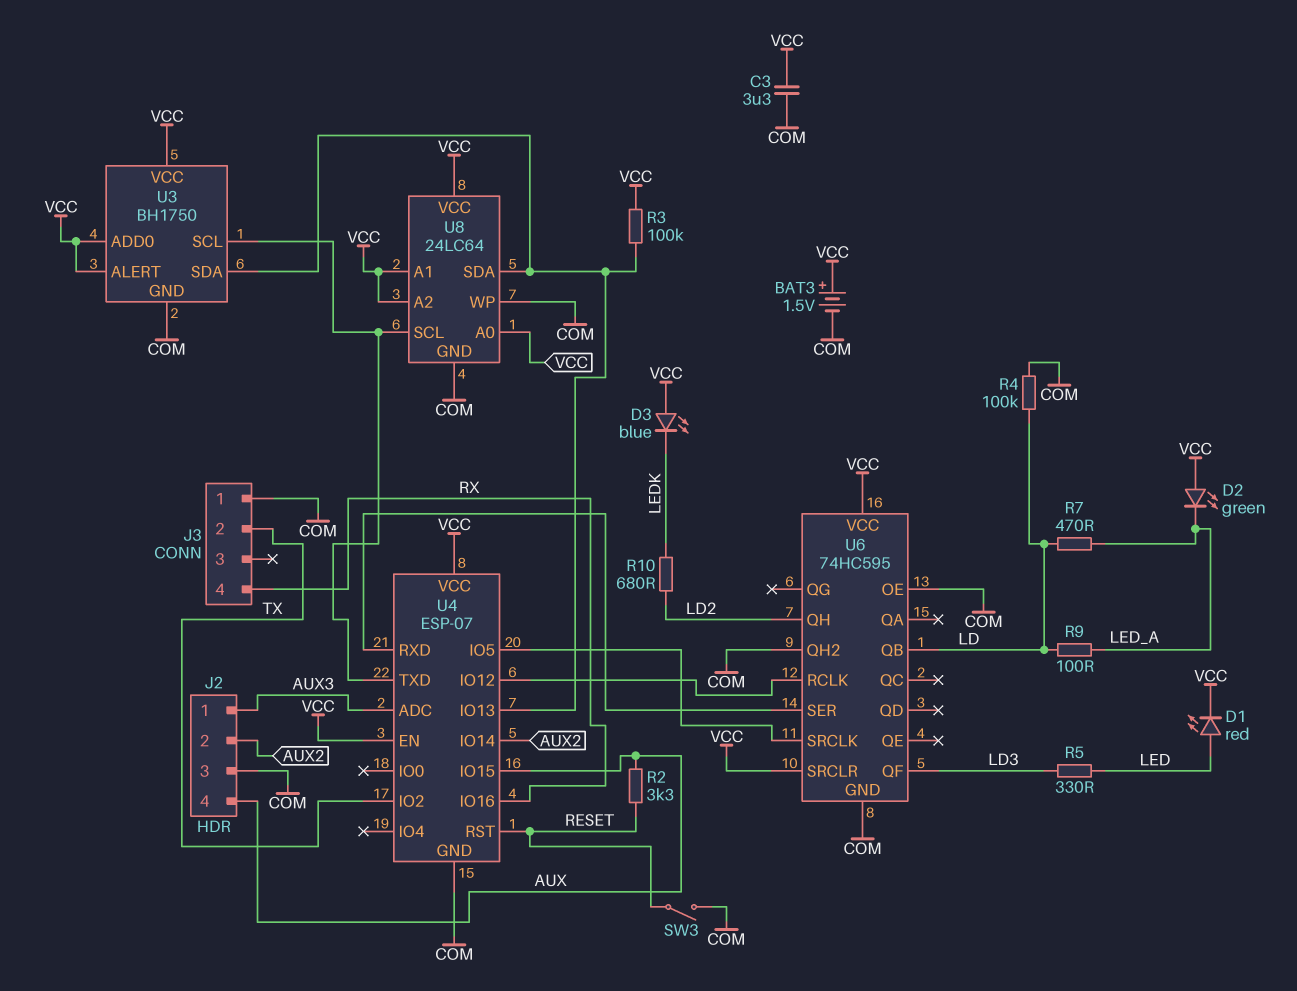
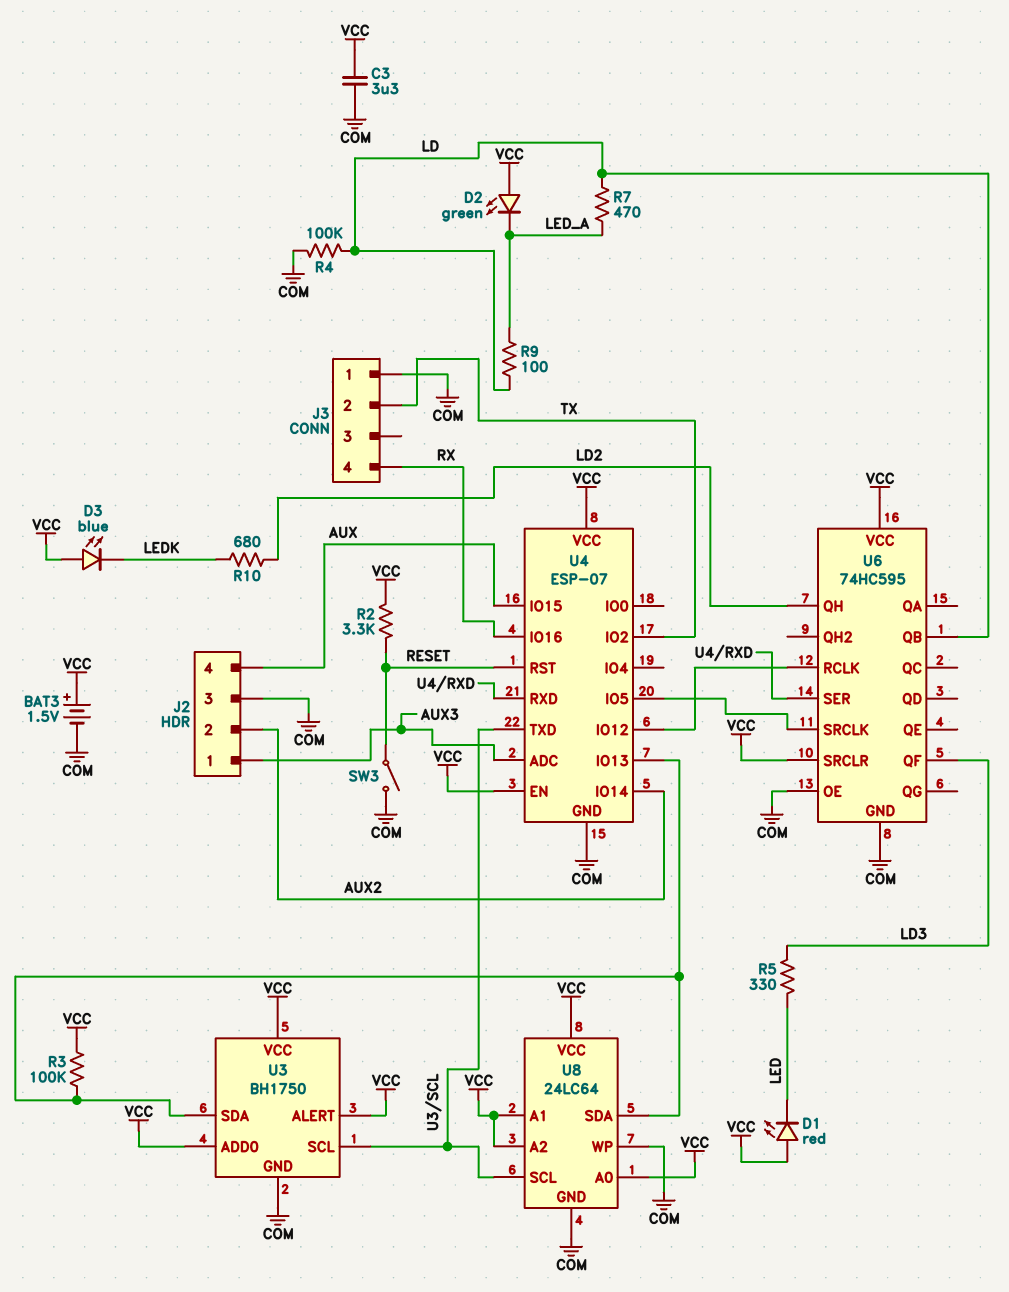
D1: LED red (A LED, K VCC) -> LED red (A VCC, K LED)
R2: 3.3k (AUX, RESET) -> 3.3k (RESET, VCC)
U6 pin QH2: COM -> none

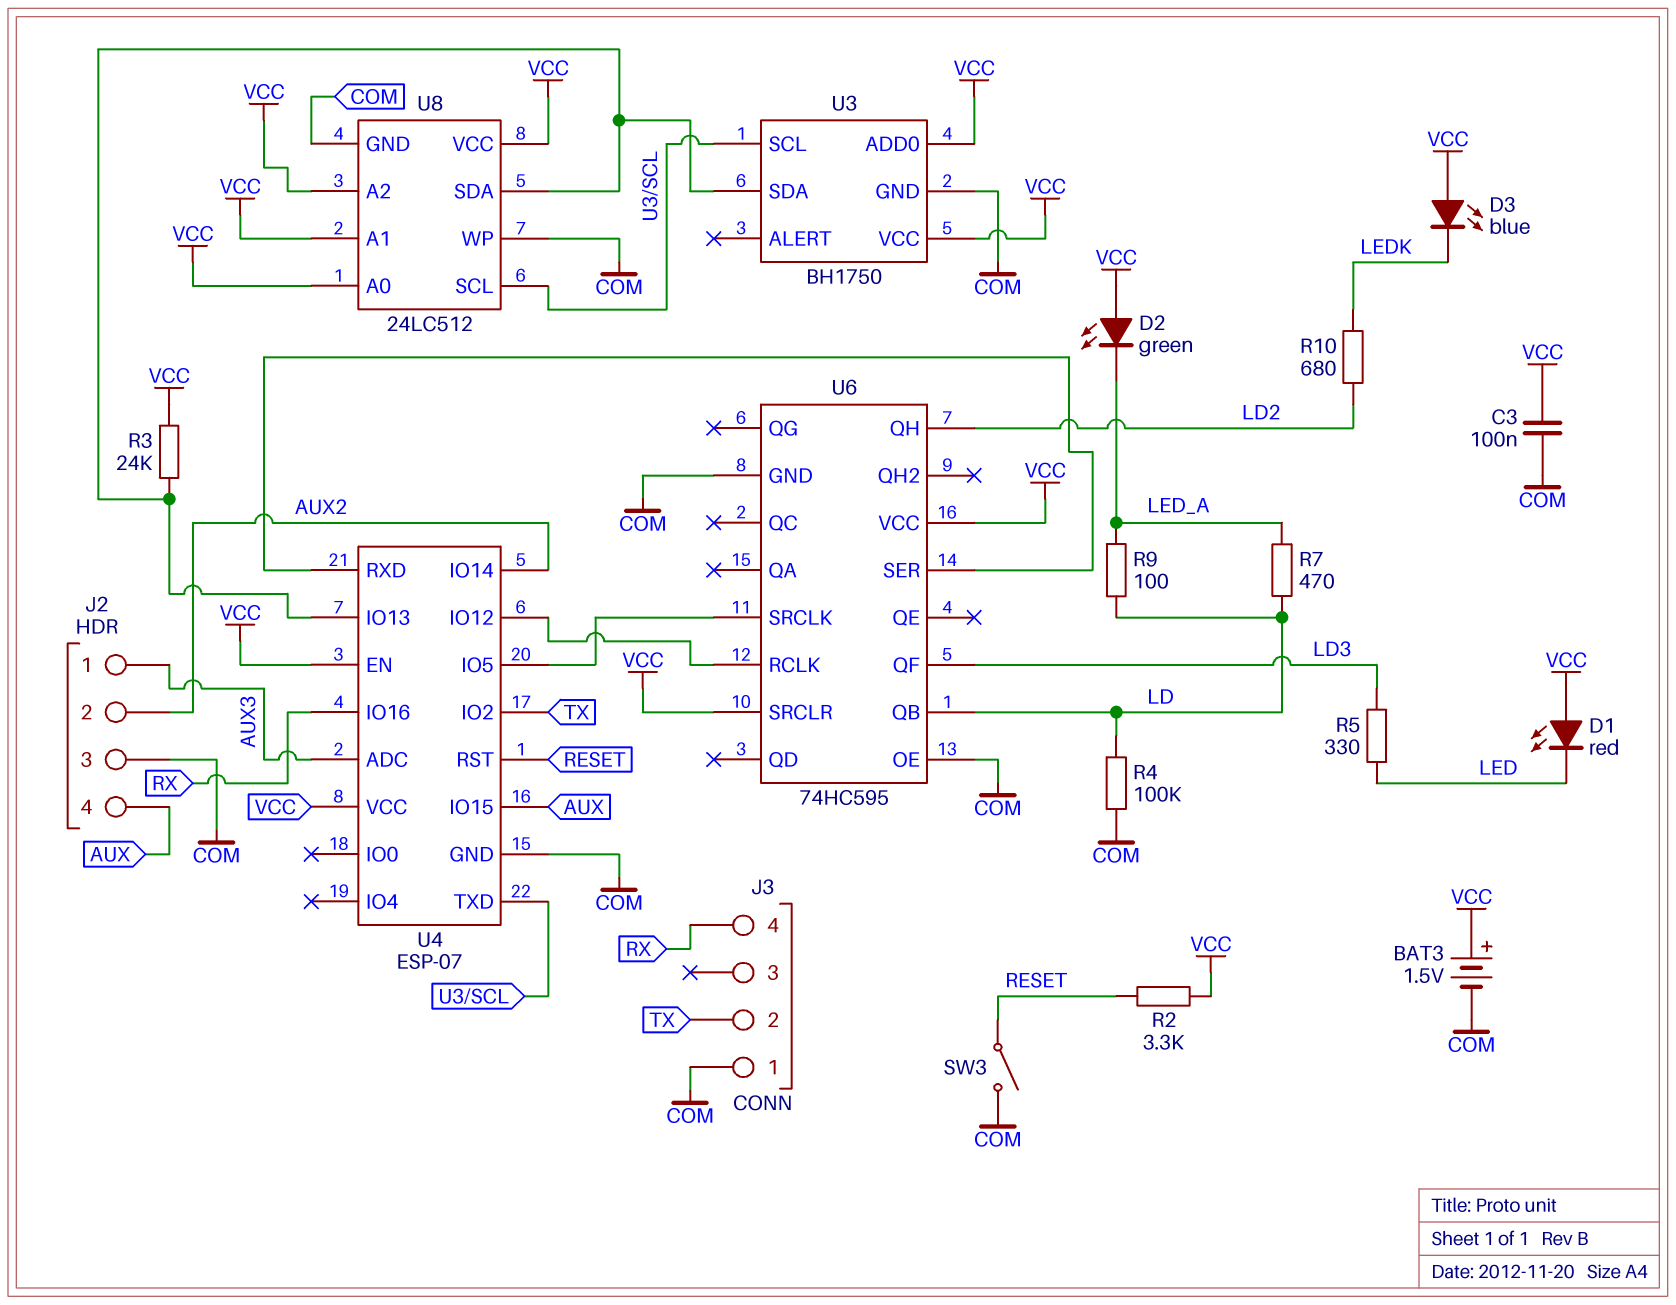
C3: 3.3uF (COM, VCC) -> 100nF (COM, VCC)
R3: 100k (U3/SDA, VCC) -> 24k (U3/SDA, VCC)
U3 pin ALERT: VCC -> none
U8: 24LC64 -> 24LC512

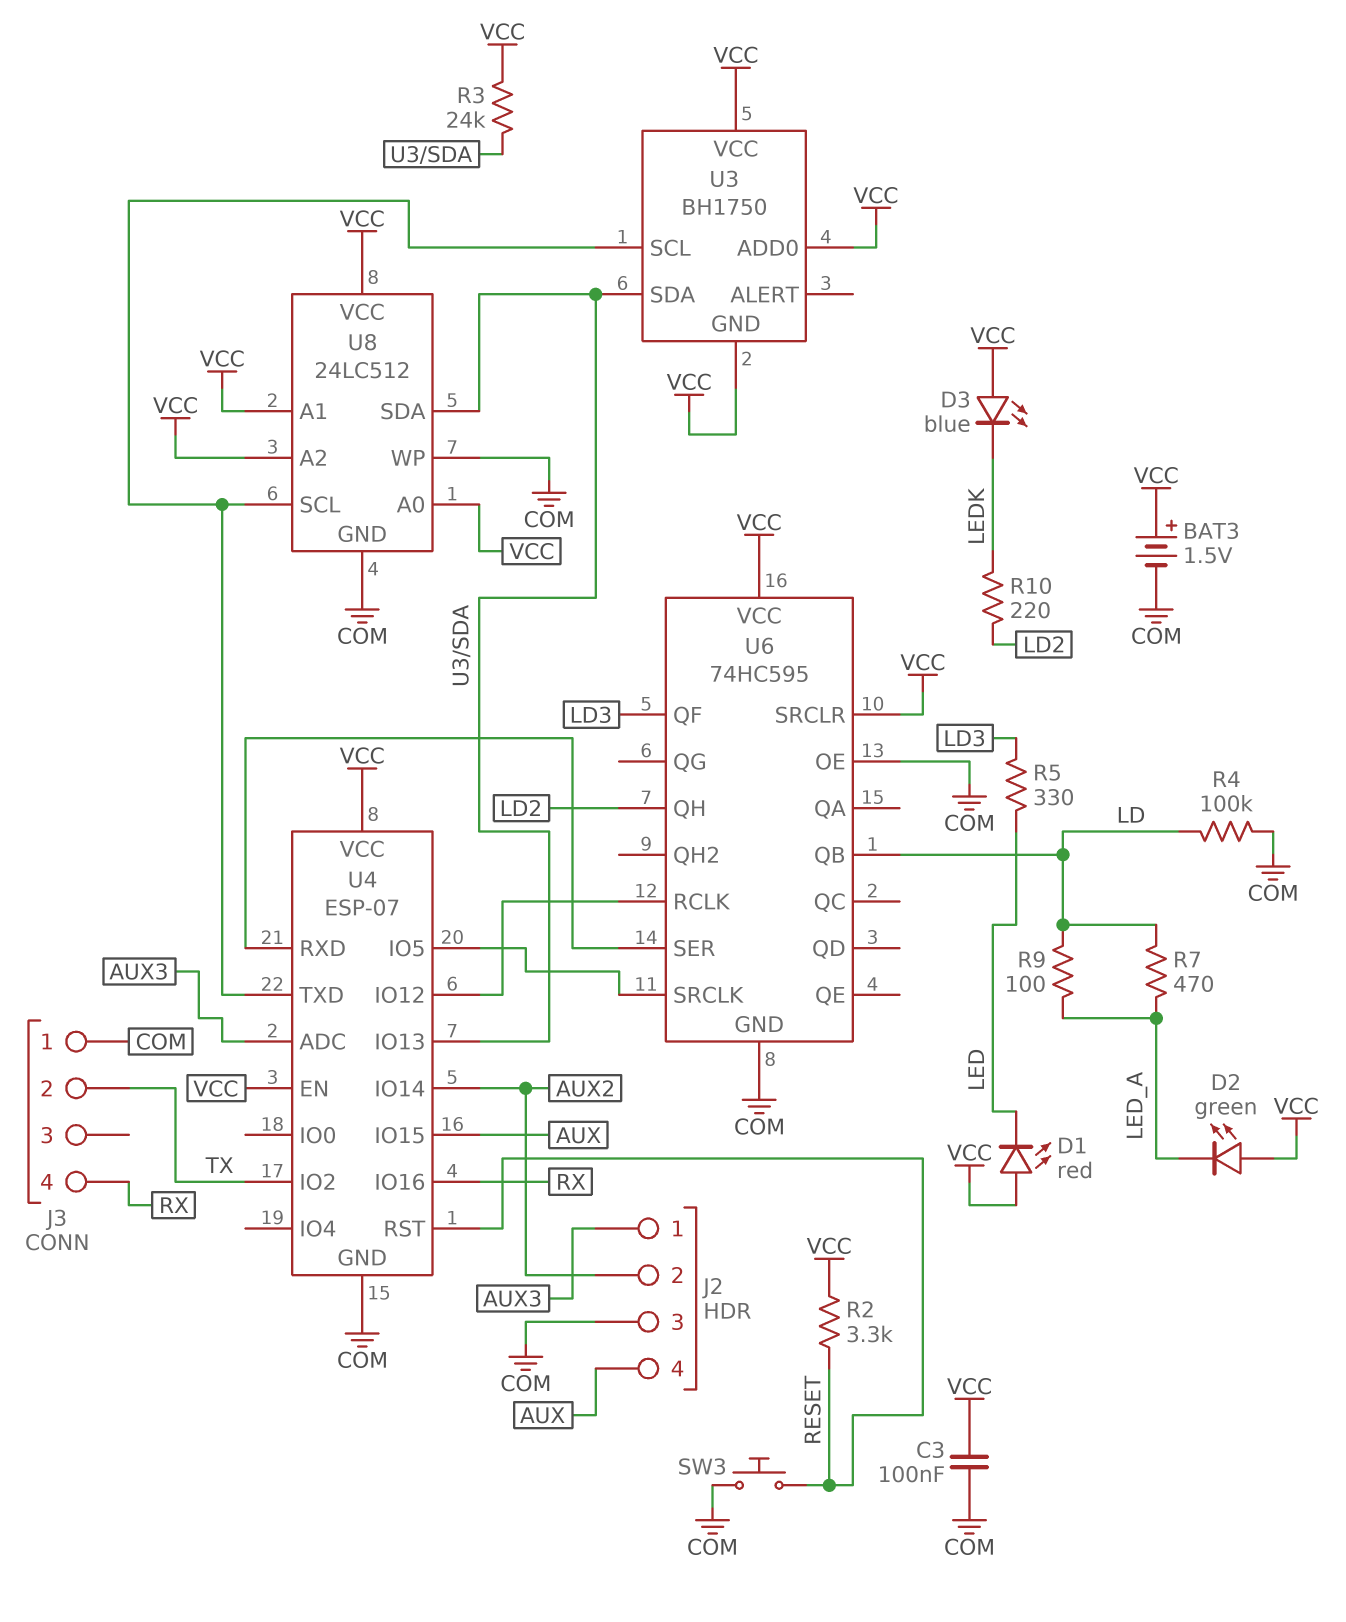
R10: 680 (LD2, LEDK) -> 220 (LD2, LEDK)
SW3: switch (COM, RESET) -> button (COM, RESET)
U3 pin GND: COM -> VCC

